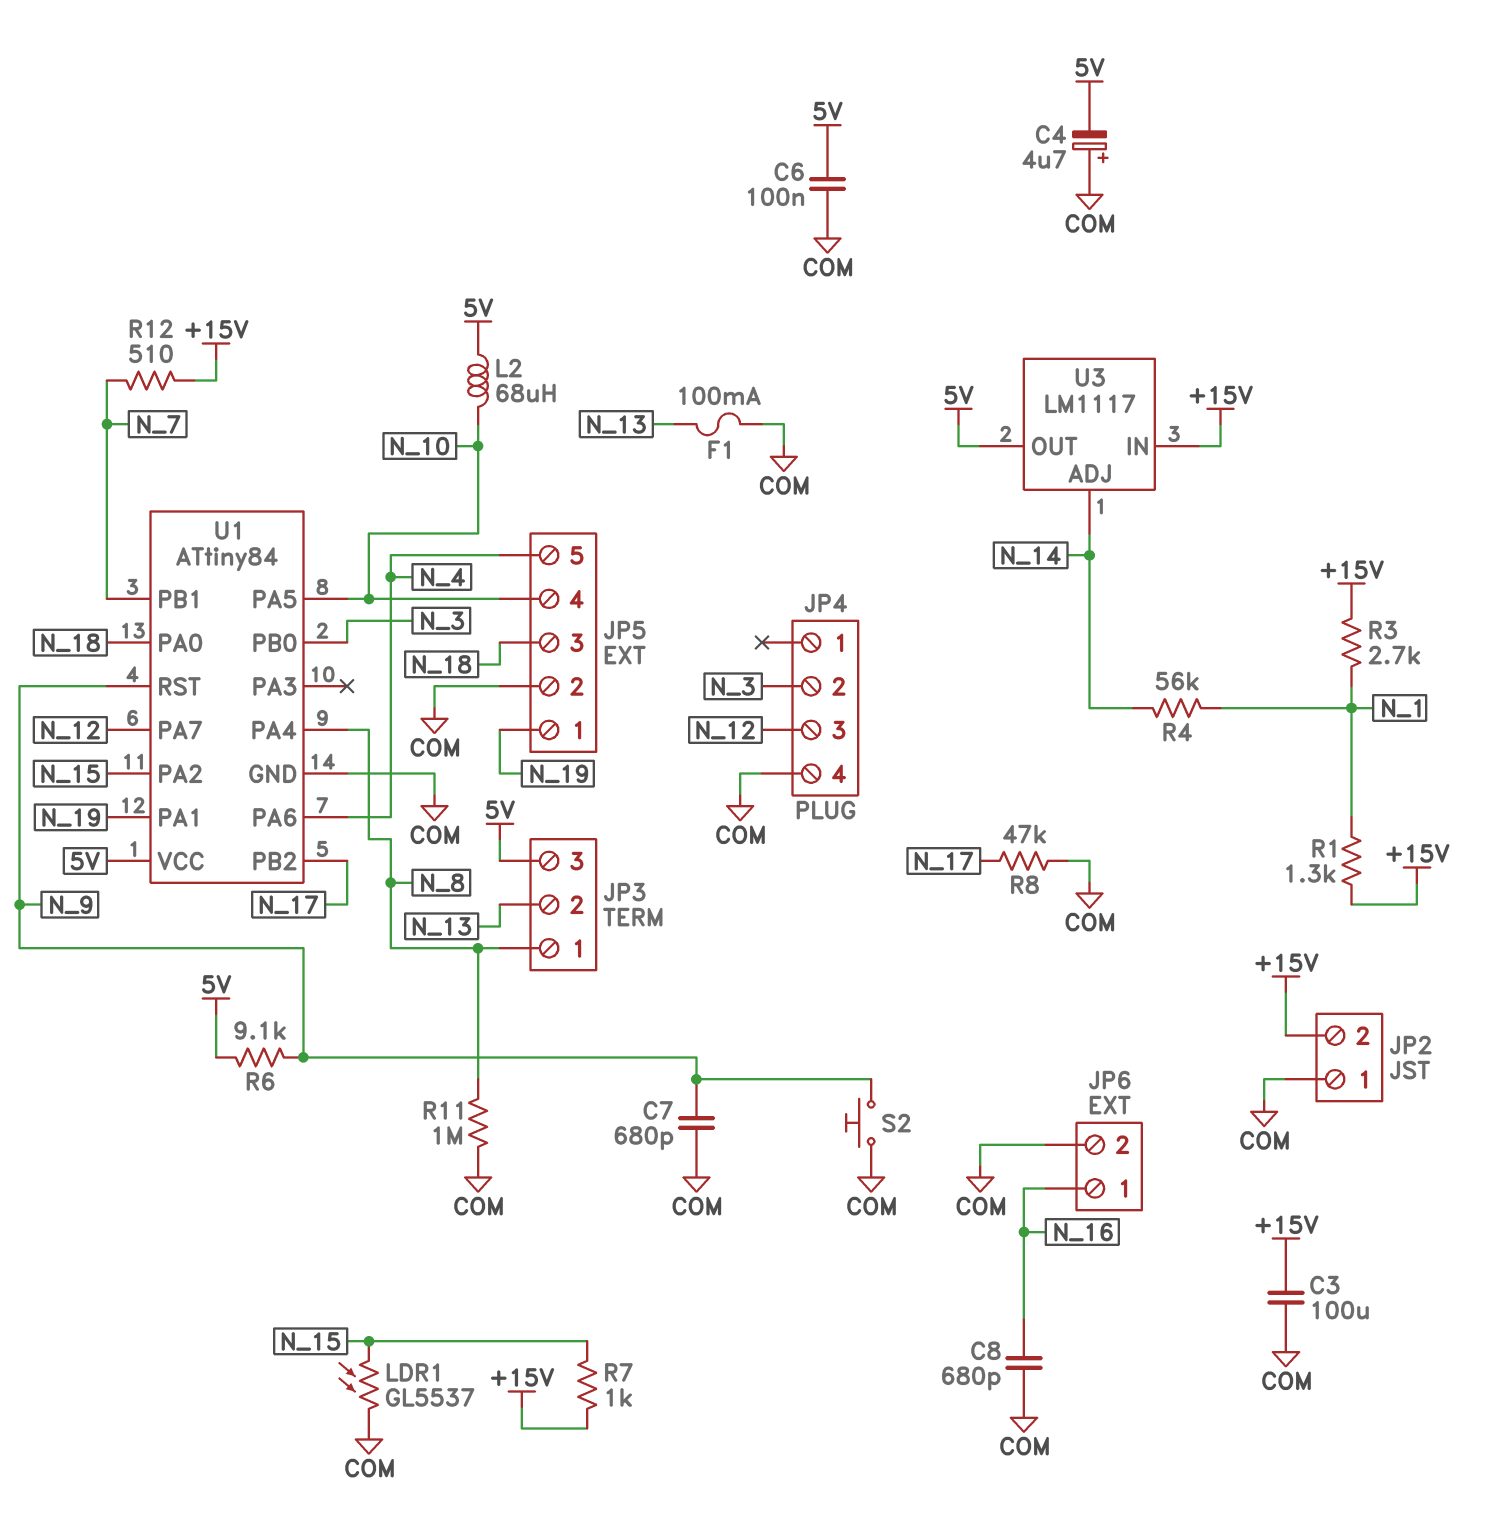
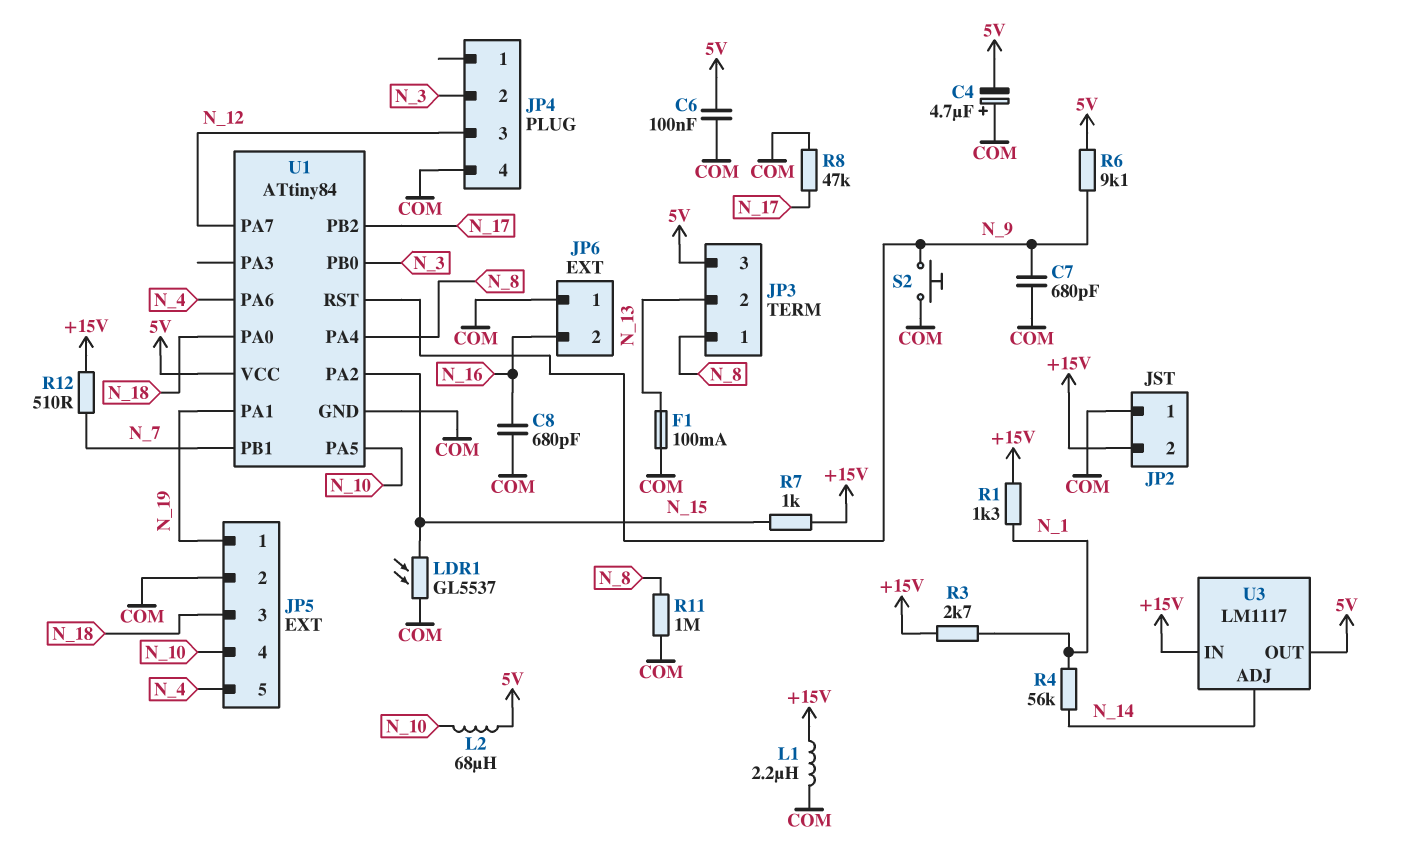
C3: 100uF (+15V, COM) -> none
JP6 pin 1: N_16 -> COM
JP6 pin 2: COM -> N_16
L1: none -> 2.2uH (+15V, COM)

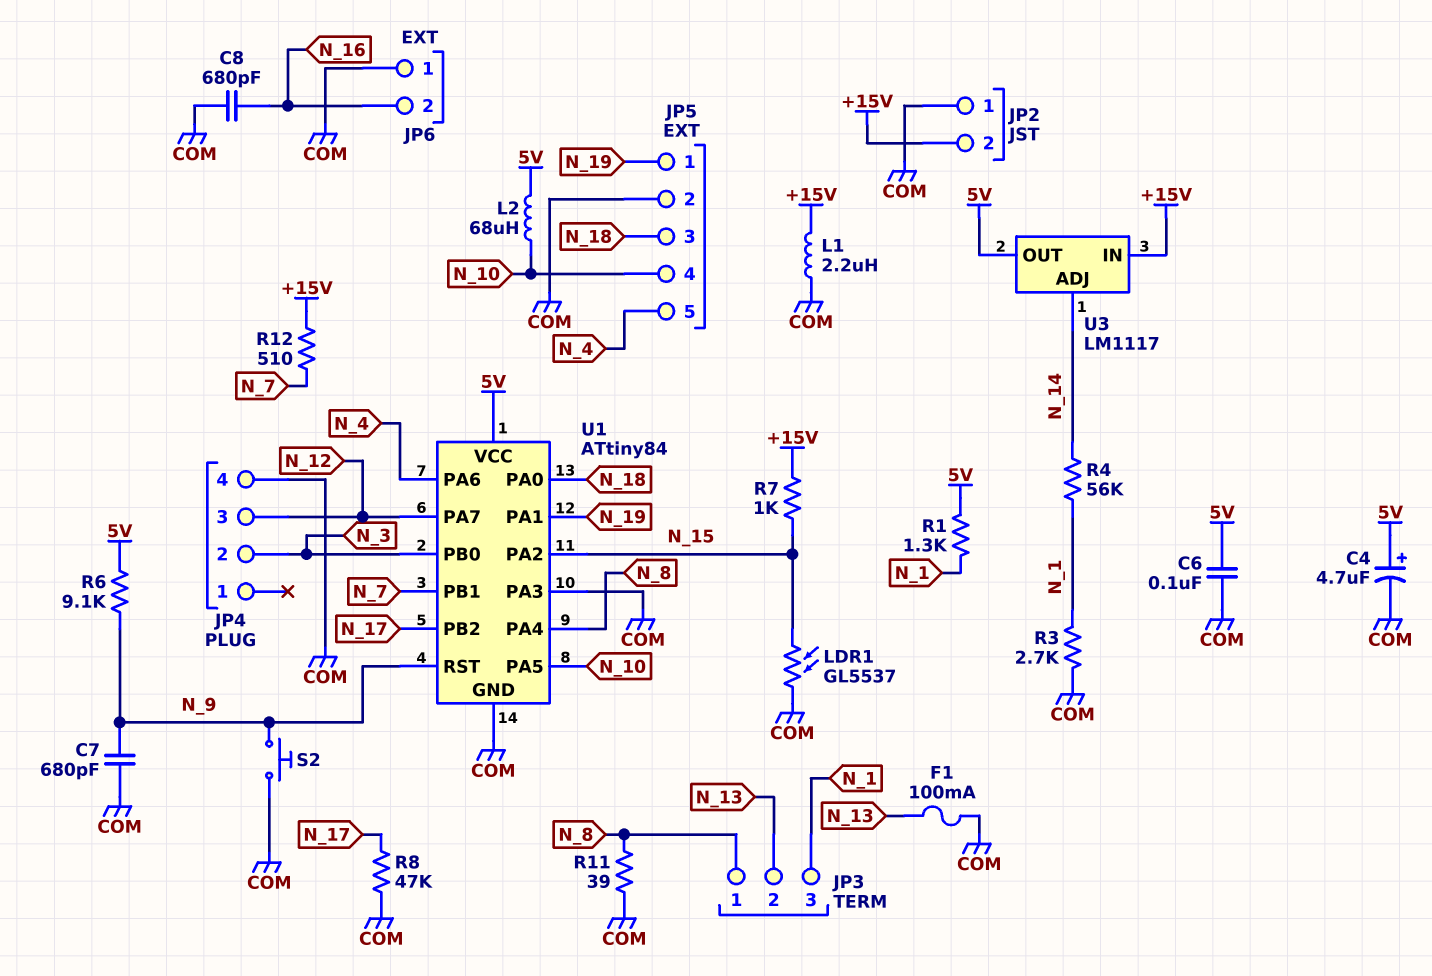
C4: 4.7uF (plus COM, minus 5V) -> 4.7uF (plus 5V, minus COM)
JP3 pin 3: 5V -> N_1
R1: 1.3k (+15V, N_1) -> 1.3k (5V, N_1)
R3: 2.7k (+15V, N_1) -> 2.7k (COM, N_1)
R11: 1M (COM, N_8) -> 39 (COM, N_8)
U1 pin PA3: none -> COM

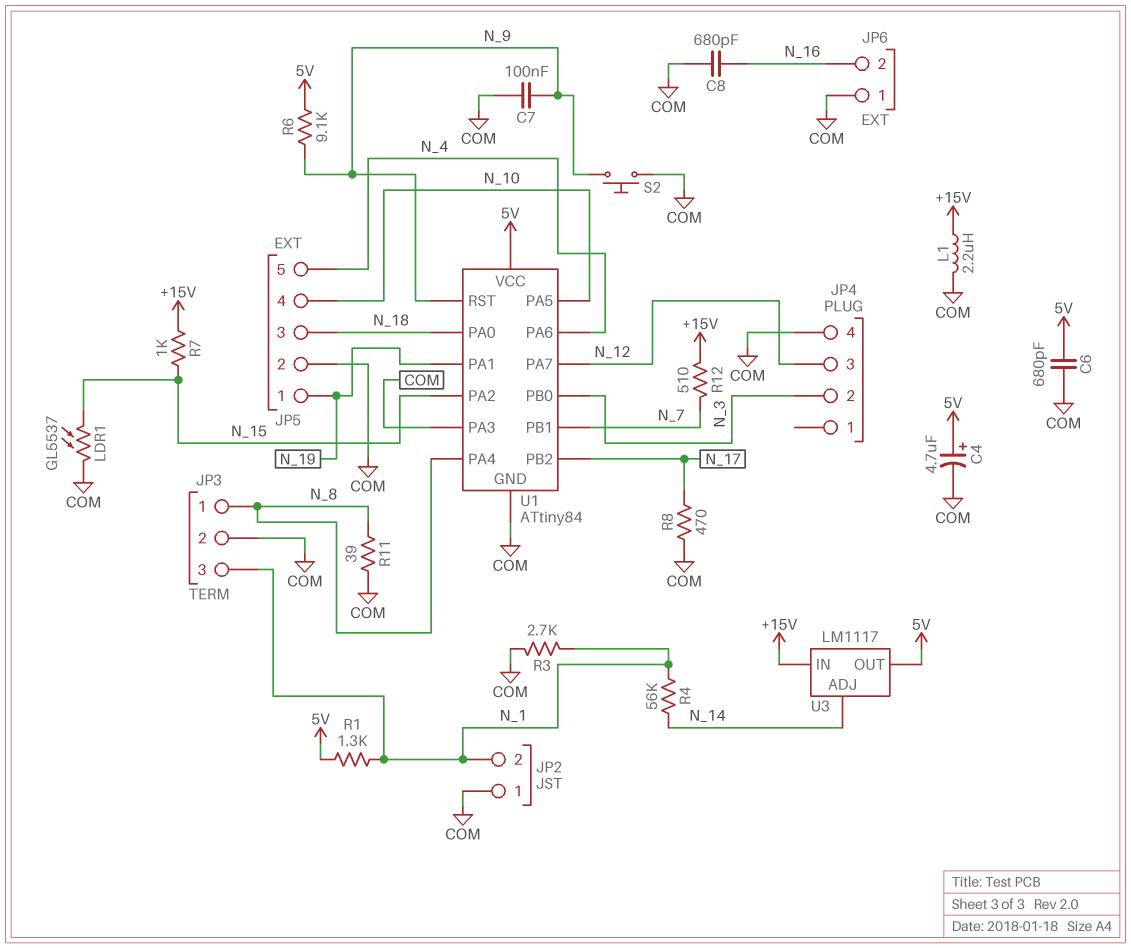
C6: 100nF (5V, COM) -> 680pF (5V, COM)
C7: 680pF (COM, N_9) -> 100nF (COM, N_9)
F1: 100mA (COM, N_13) -> none
JP2 pin 2: +15V -> N_1
JP3 pin 2: N_13 -> COM
L2: 68uH (5V, N_10) -> none
R8: 47k (COM, N_17) -> 470 (COM, N_17)

